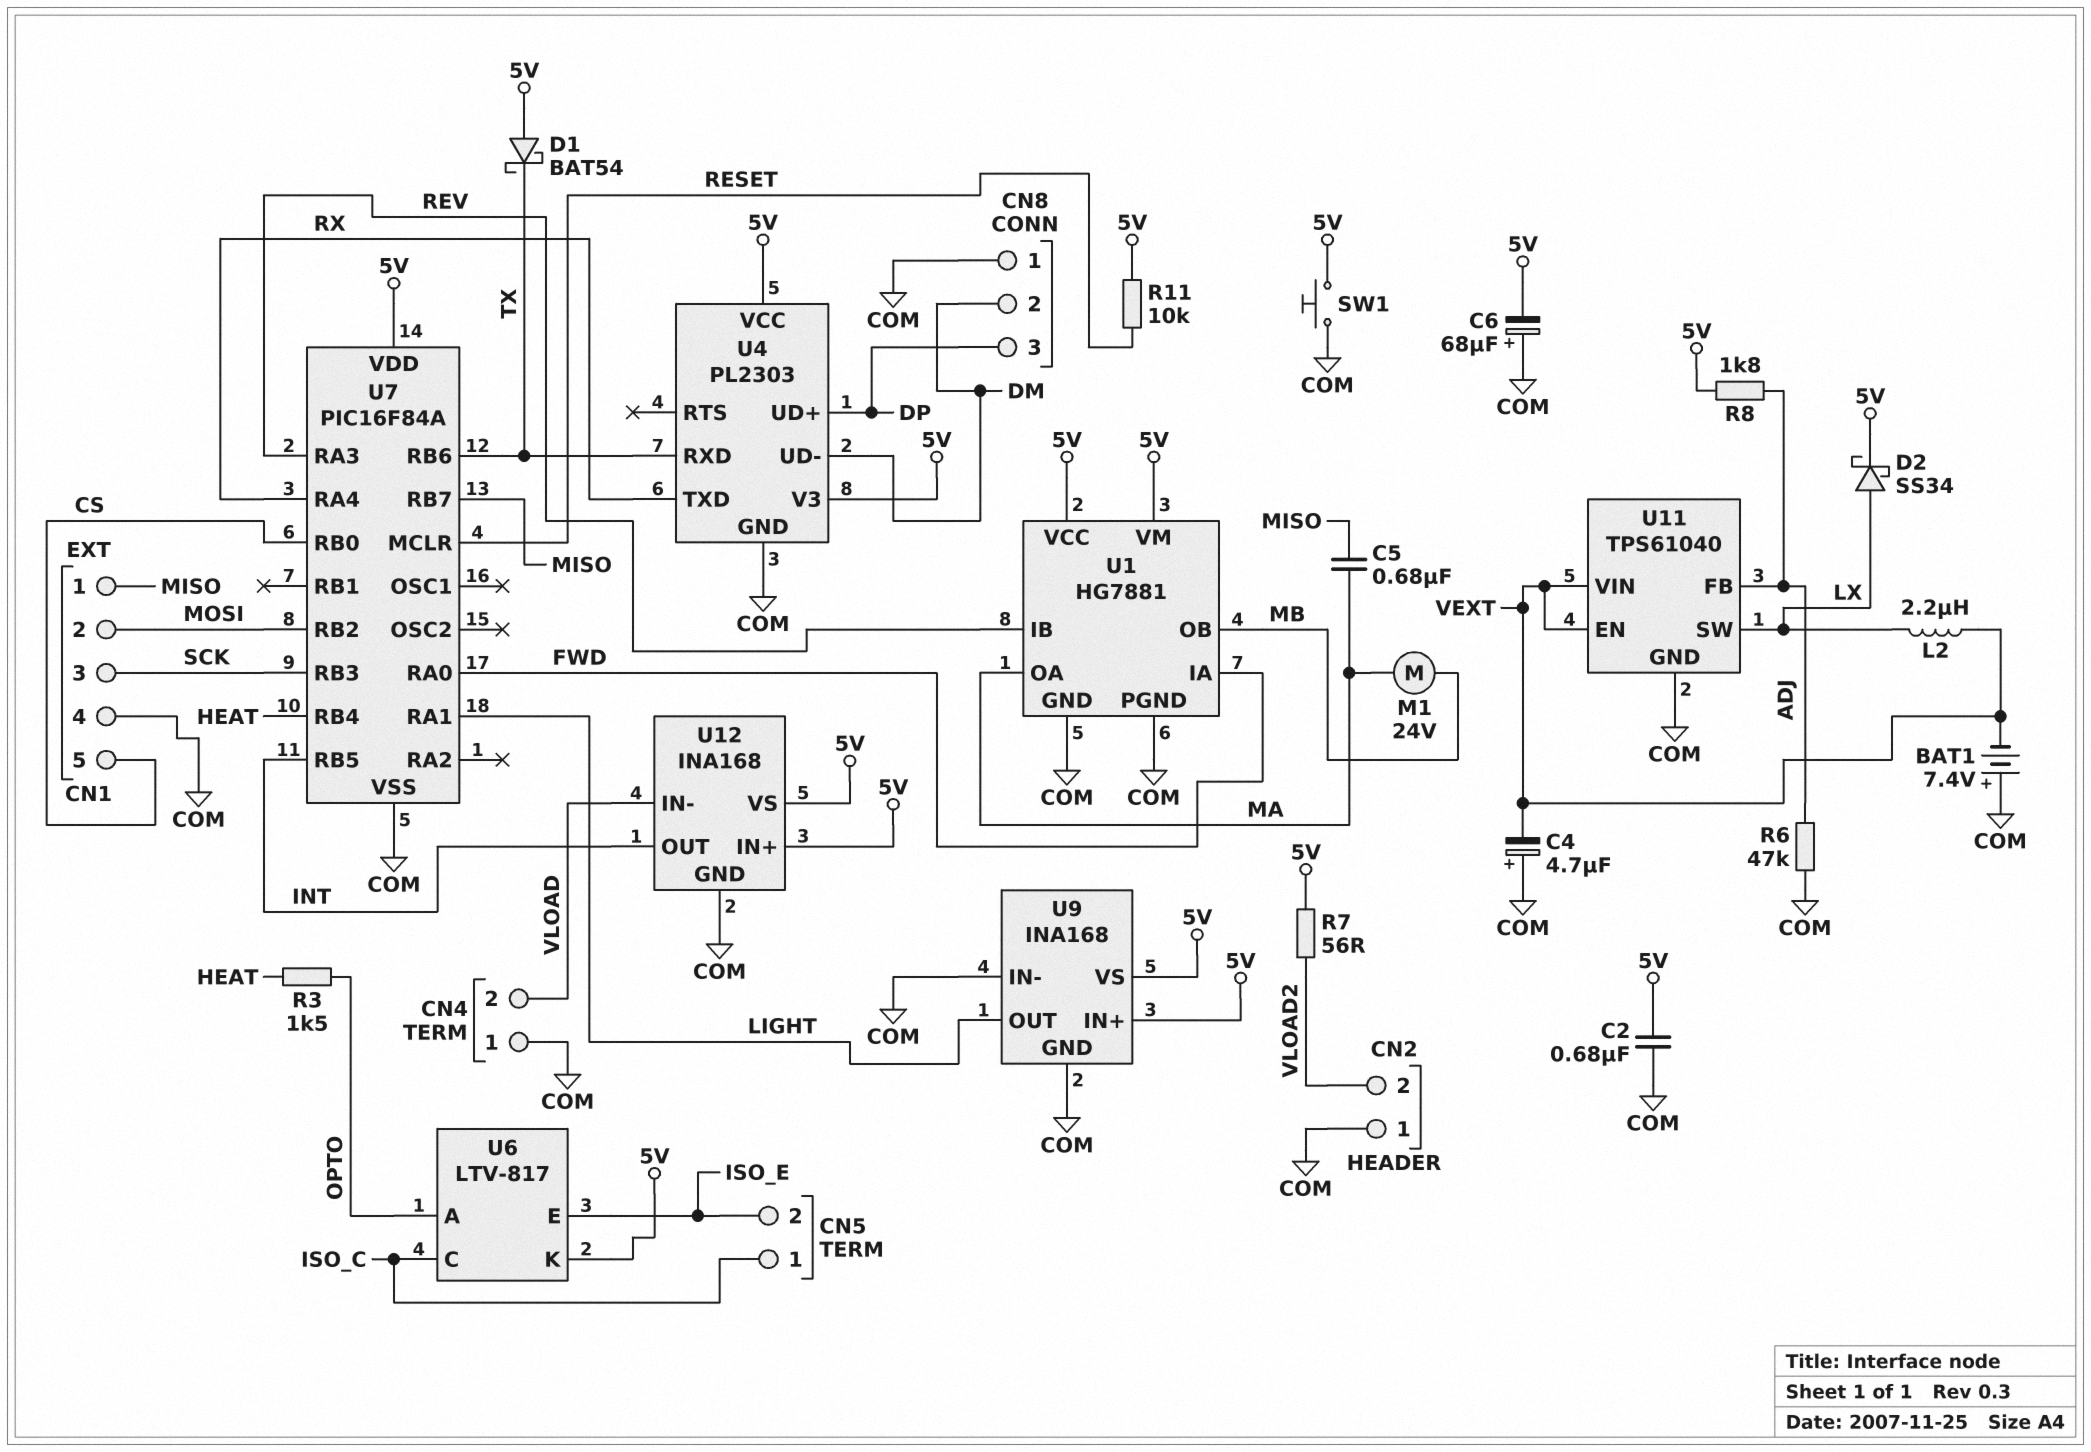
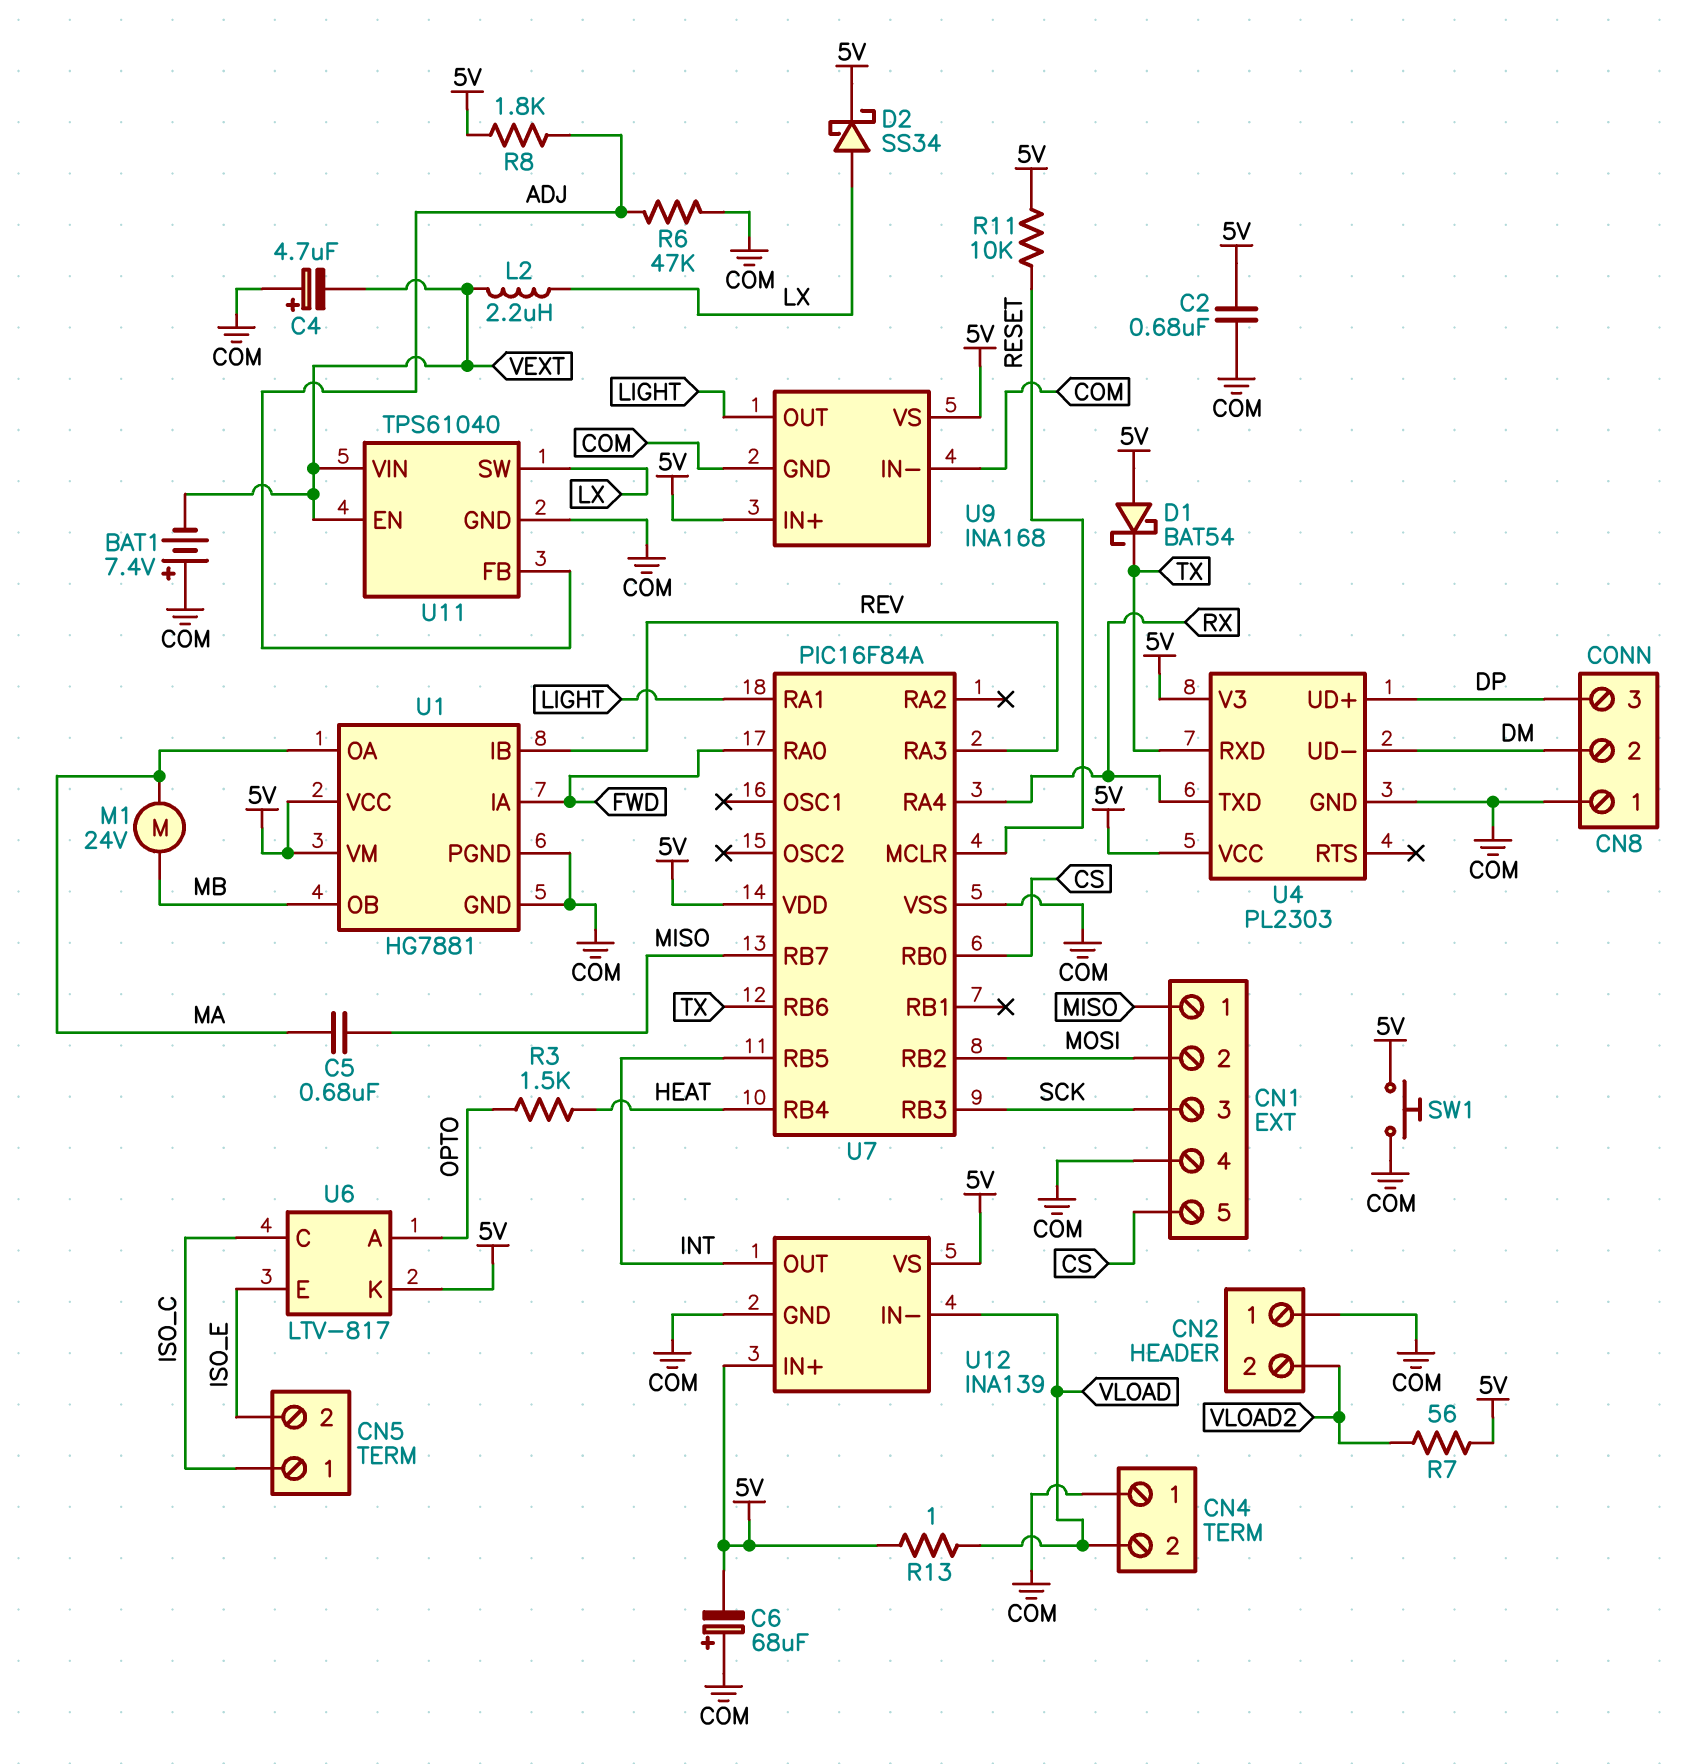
R13: none -> 1 (5V, VLOAD)
U12: INA168 -> INA139

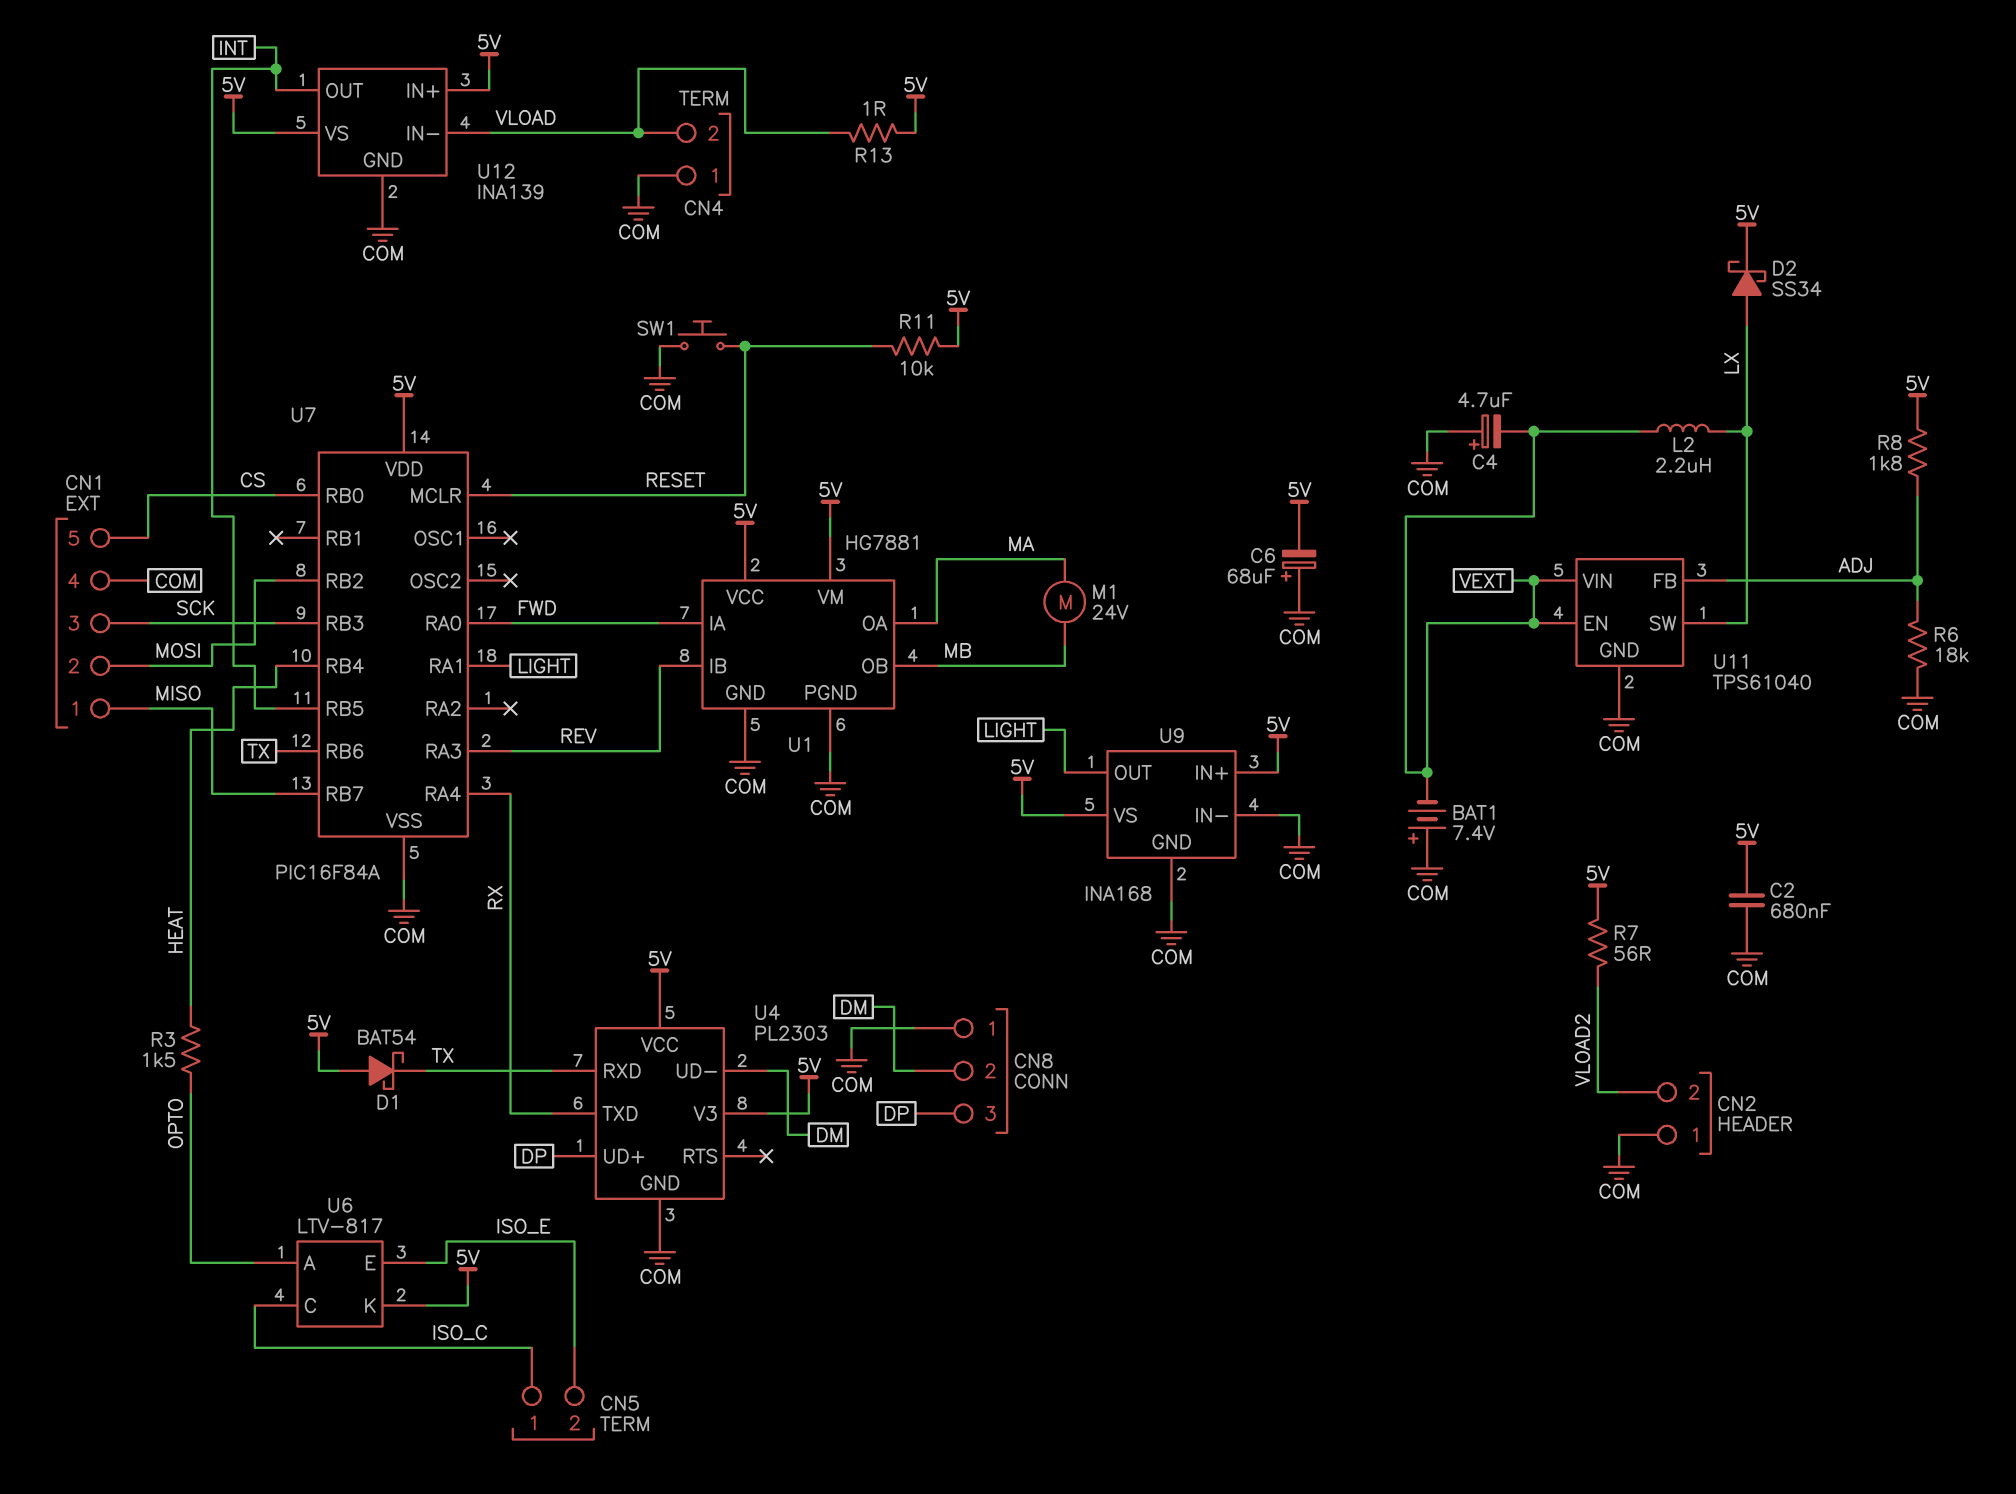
C5: 680nF (MA, MISO) -> none
R6: 47k (ADJ, COM) -> 18k (ADJ, COM)
SW1: button (5V, COM) -> button (COM, RESET)

